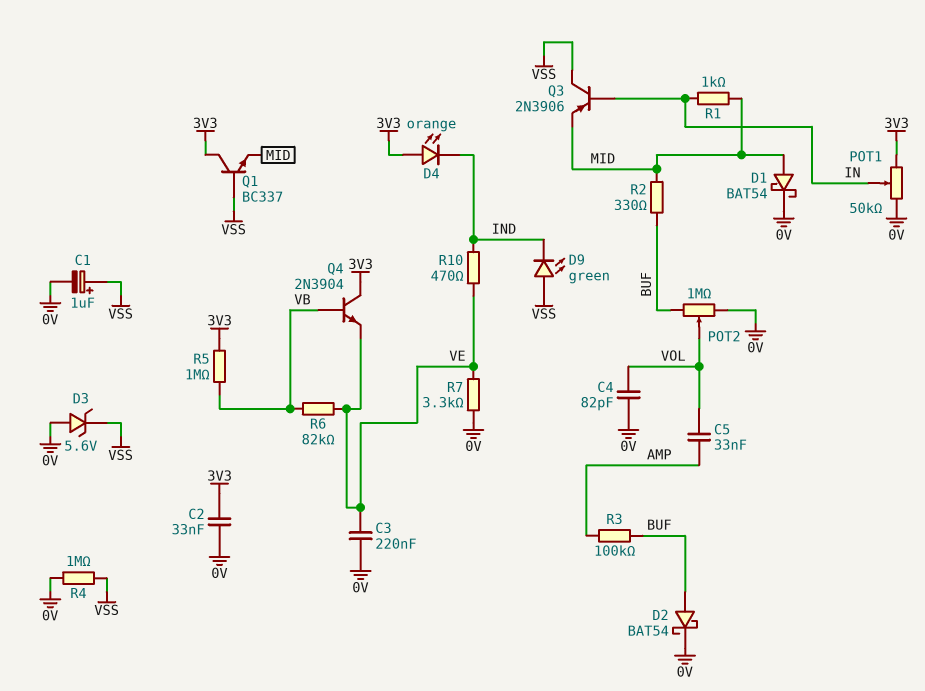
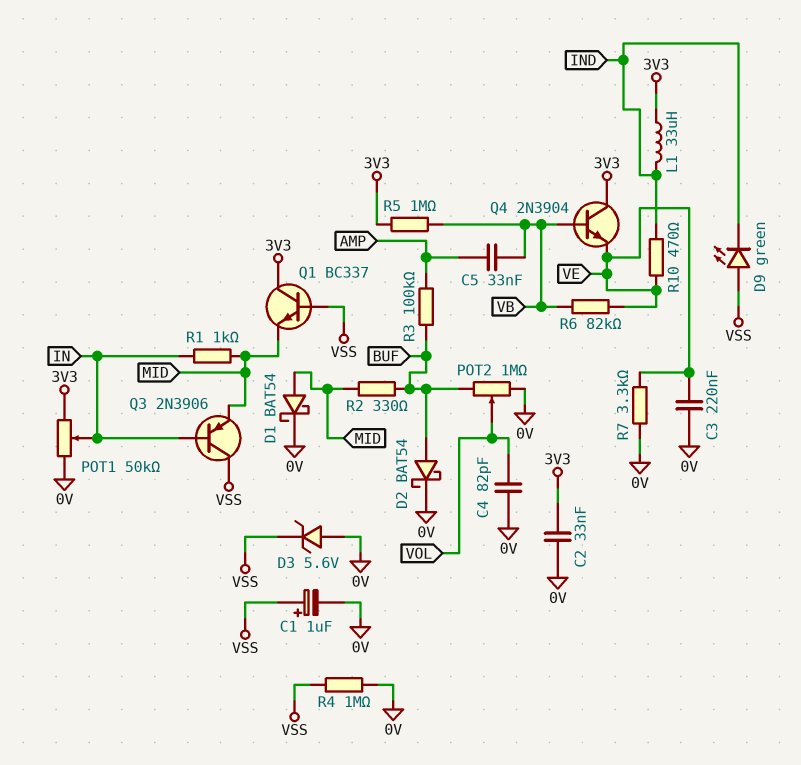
C5: 33nF (AMP, VOL) -> 33nF (AMP, VB)
D4: LED orange (A 3V3, K IND) -> none
L1: none -> 33uH (3V3, IND)

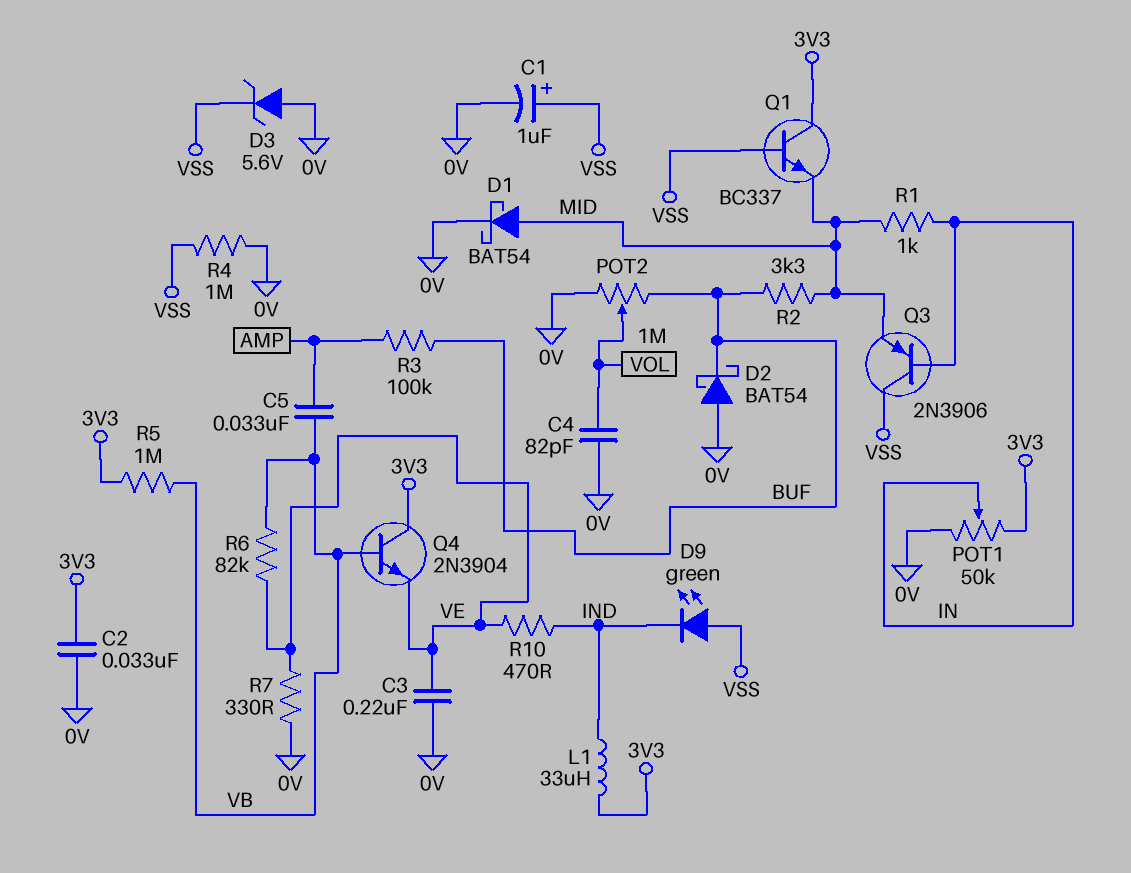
D2: schottky BAT54 (A BUF, K 0V) -> schottky BAT54 (A 0V, K BUF)
R2: 330 (BUF, MID) -> 3.3k (BUF, MID)
R7: 3.3k (0V, VE) -> 330 (0V, VE)

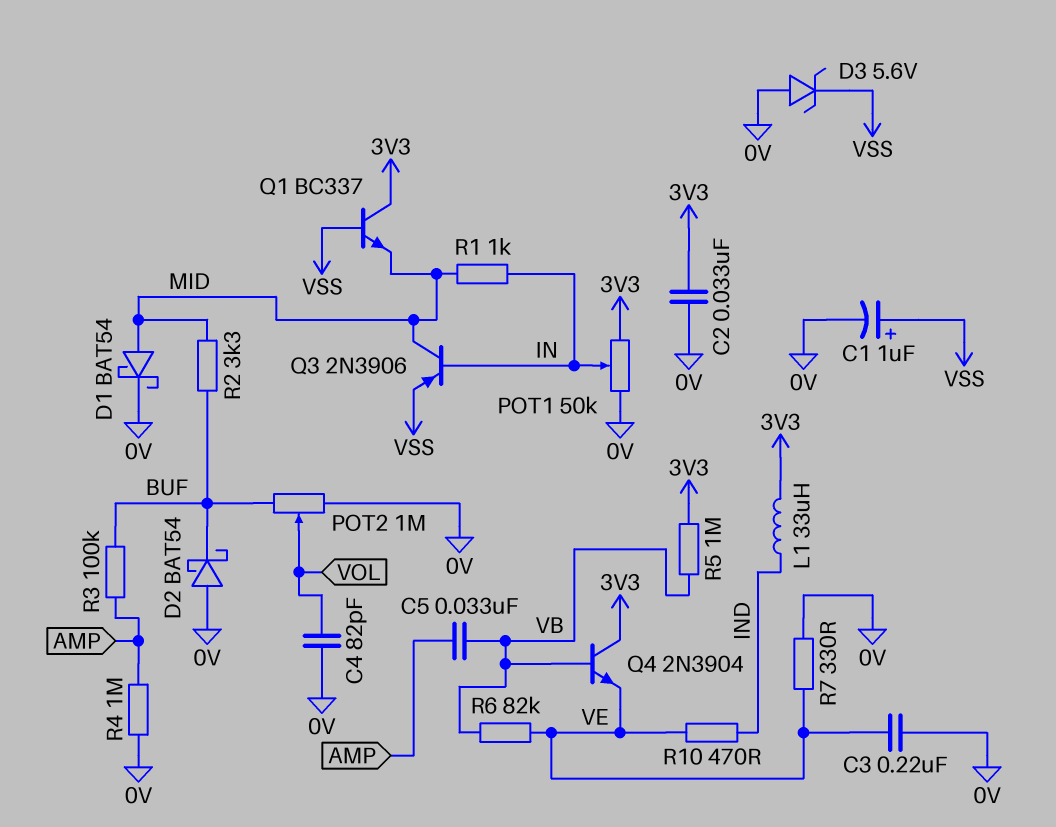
D9: LED green (A VSS, K IND) -> none
Q3: PNP 2N3906 (B IN, C VSS, E MID) -> PNP 2N3906 (B IN, C MID, E VSS)
R4: 1M (0V, VSS) -> 1M (0V, AMP)

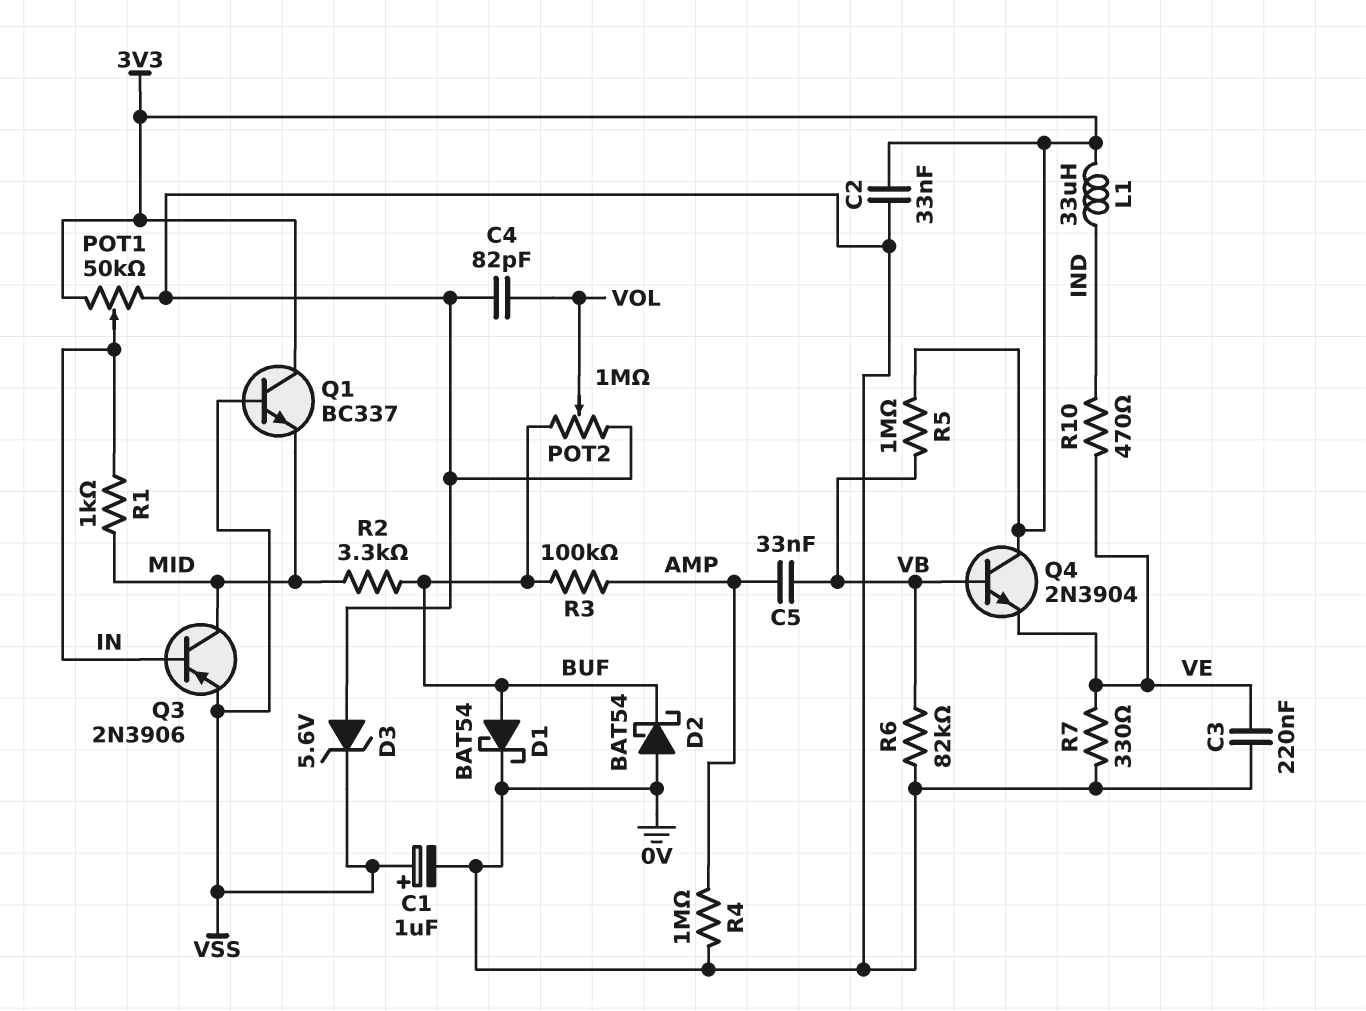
D1: schottky BAT54 (A MID, K 0V) -> schottky BAT54 (A BUF, K 0V)
R6: 82k (VB, VE) -> 82k (0V, VB)

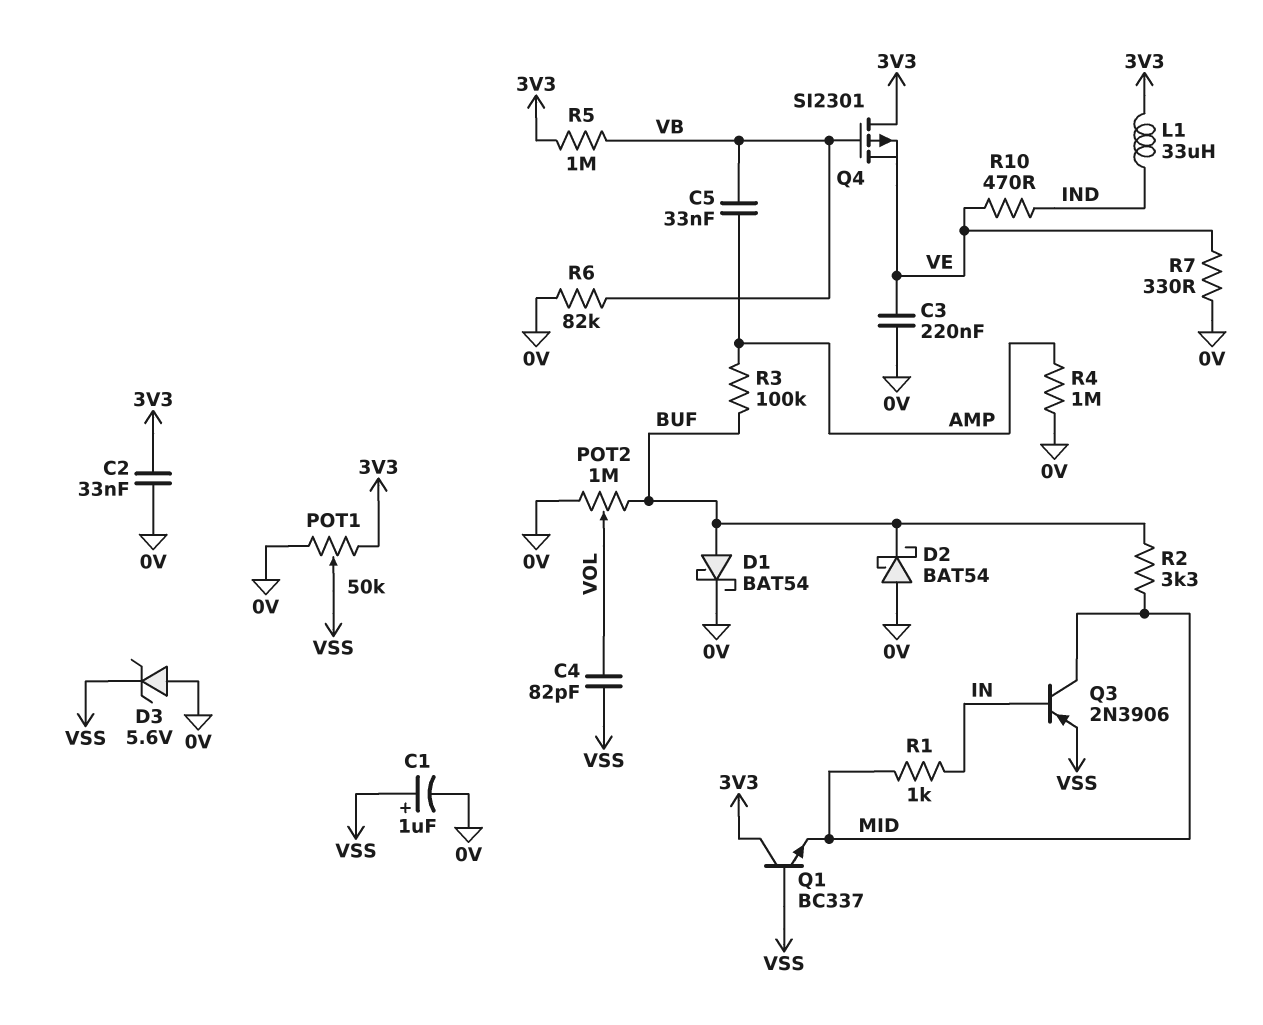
C4: 82pF (0V, VOL) -> 82pF (VOL, VSS)
POT1: 50k (0V, 3V3, wiper IN) -> 50k (0V, 3V3, wiper VSS)
Q4: NPN 2N3904 (B VB, C 3V3, E VE) -> PMOS SI2301 (G VB, D 3V3, S VE)

